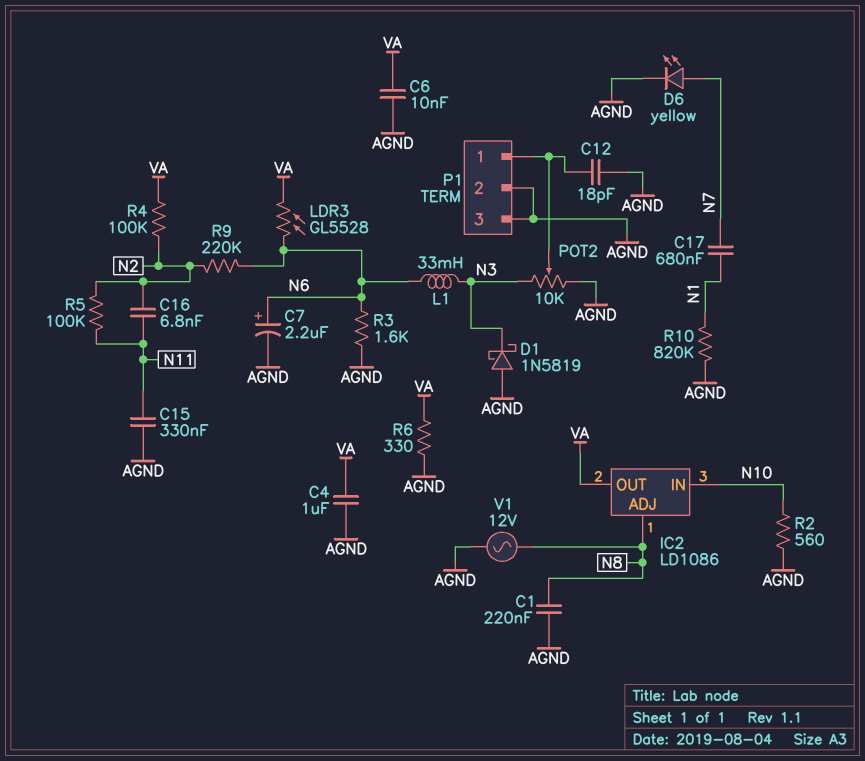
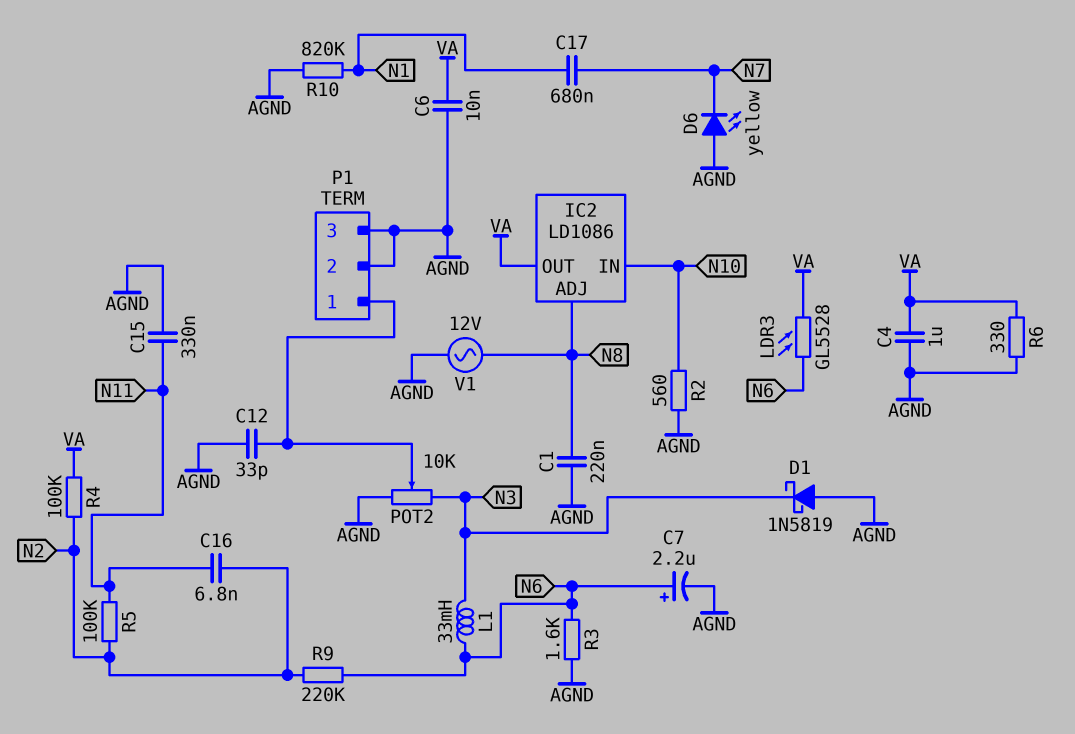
C12: 18pF (AGND, P1/1) -> 33pF (AGND, P1/1)
D6: LED yellow (A N7, K AGND) -> LED yellow (A AGND, K N7)

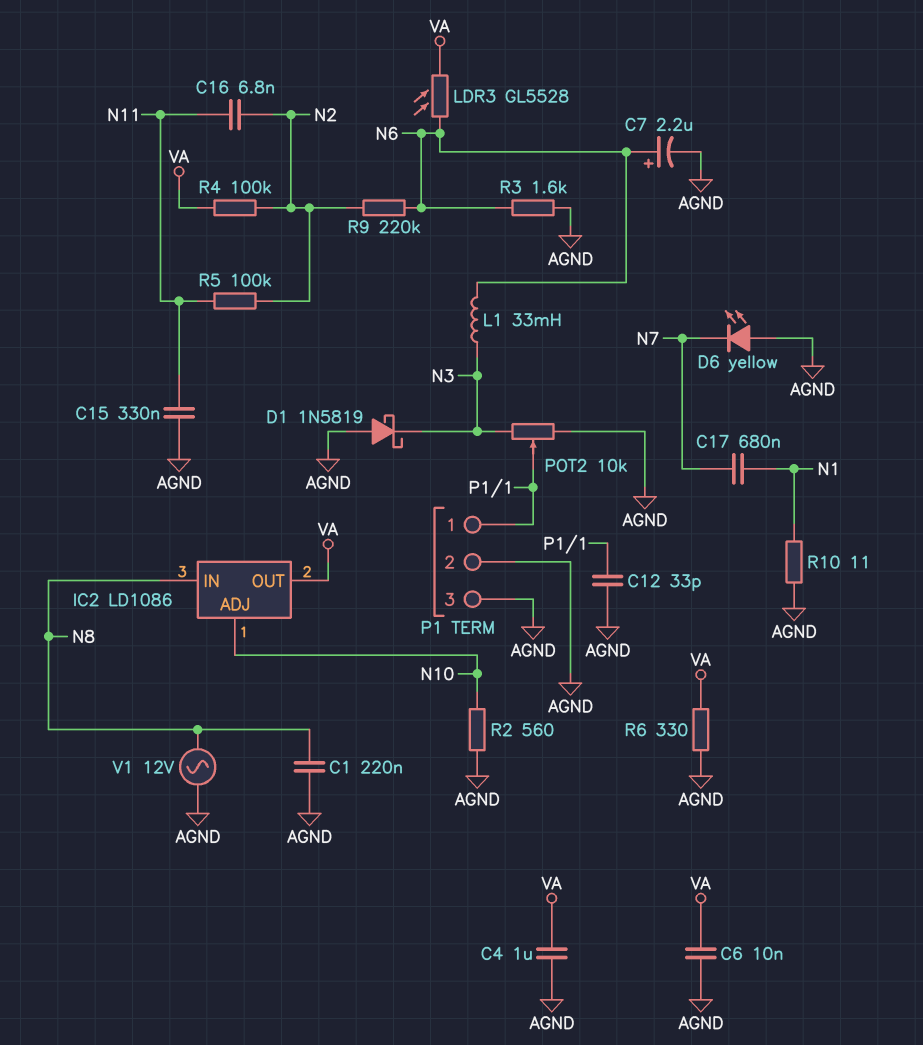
IC2 pin ADJ: N8 -> N10
IC2 pin IN: N10 -> N8
R10: 820k (AGND, N1) -> 11 (AGND, N1)

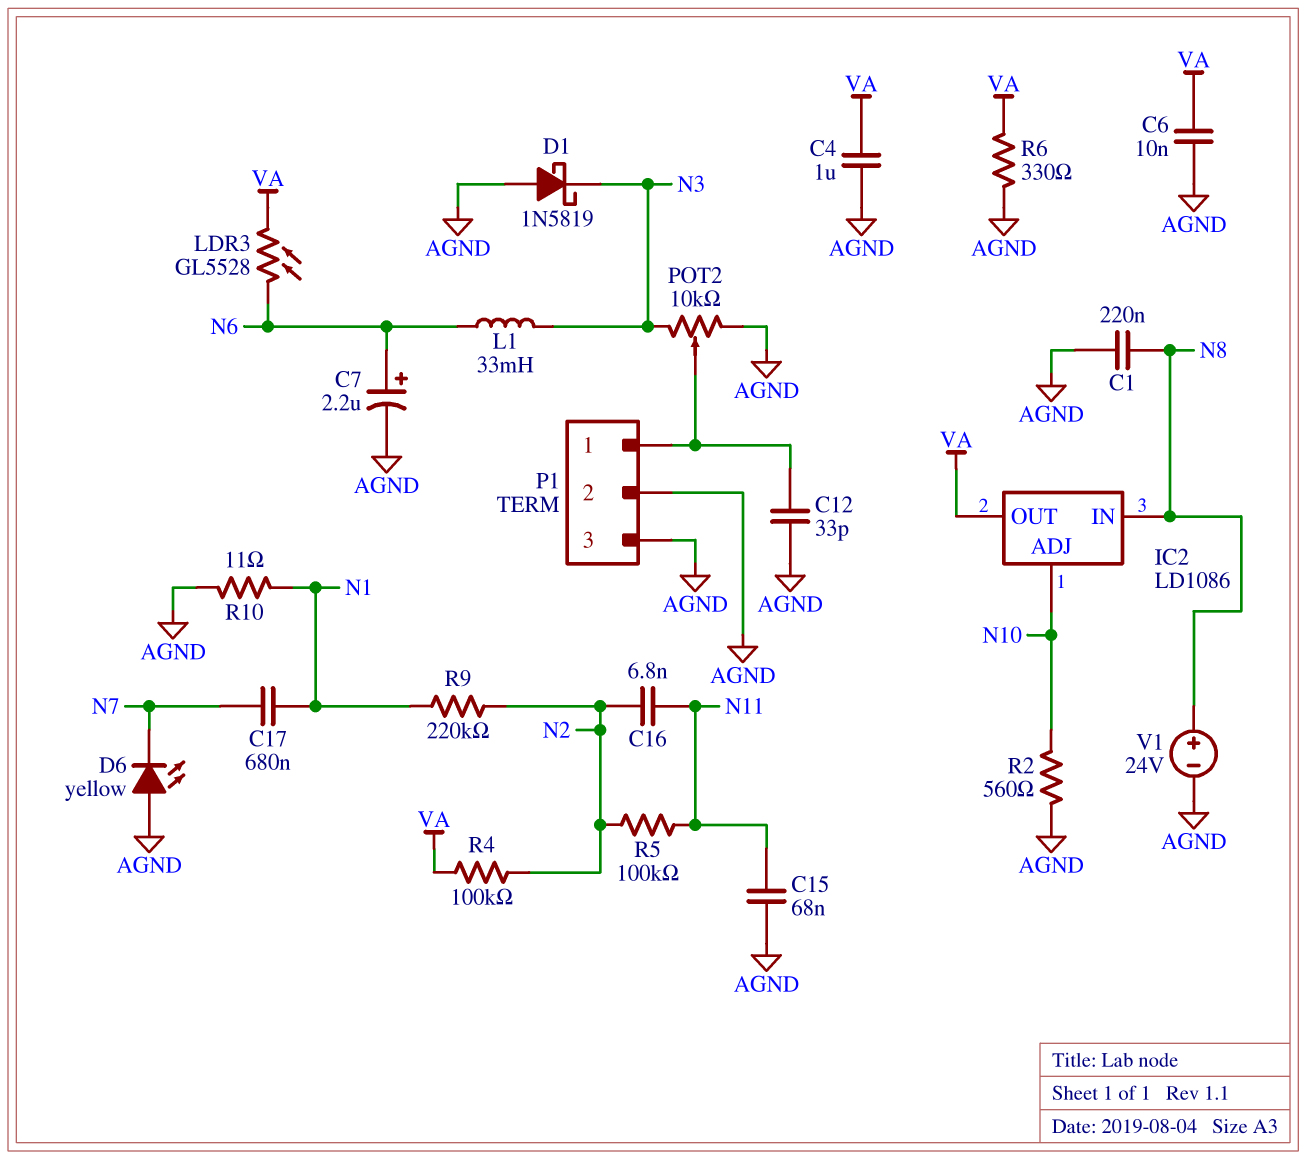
C15: 330nF (AGND, N11) -> 68nF (AGND, N11)
R3: 1.6k (AGND, N6) -> none
R9: 220k (N2, N6) -> 220k (N1, N2)
V1: AC 12V (AGND, N8) -> 24V (plus N8, minus AGND)

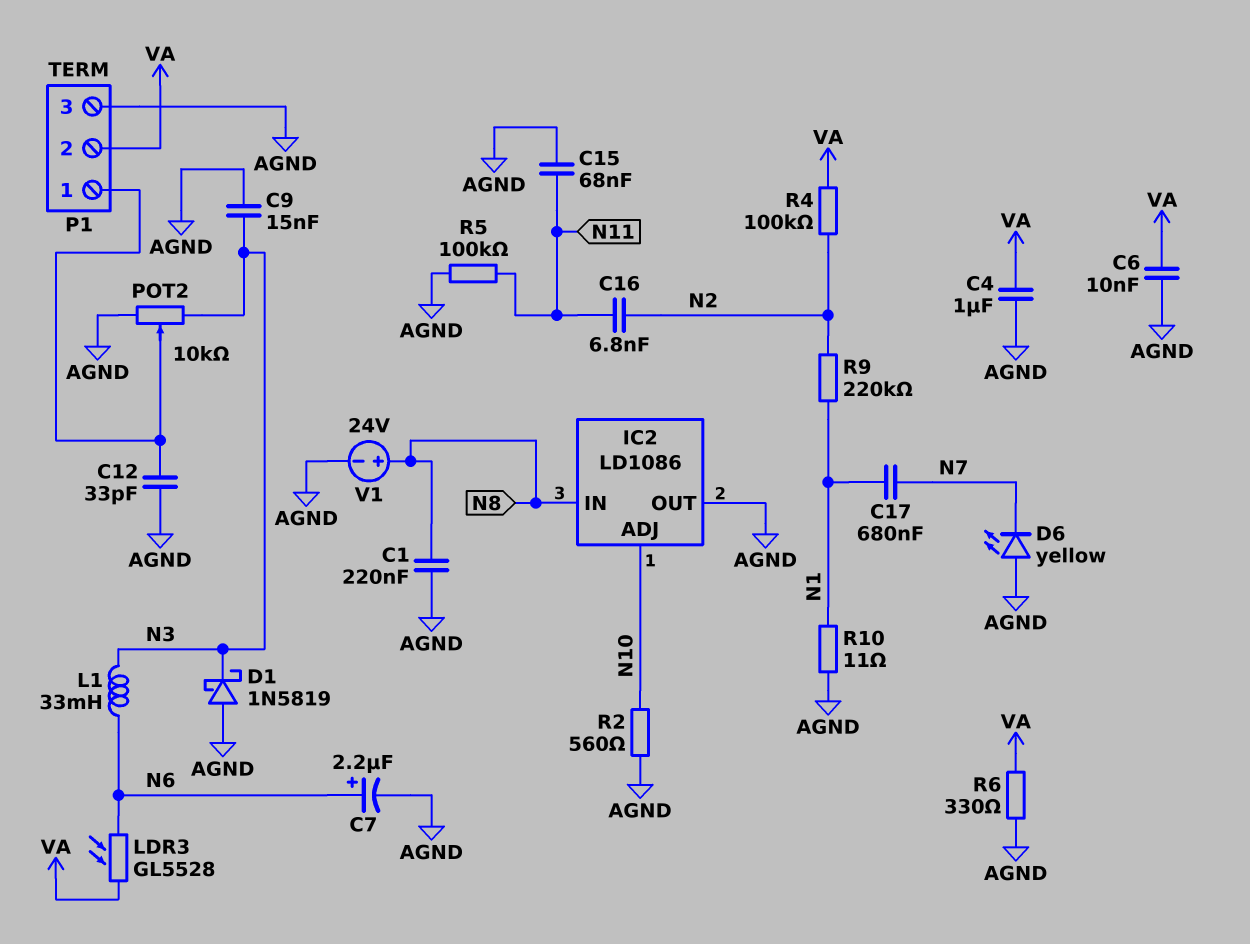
C9: none -> 15nF (AGND, N3)
IC2 pin OUT: VA -> AGND
P1 pin 2: AGND -> VA
R5: 100k (N2, N11) -> 100k (AGND, N11)

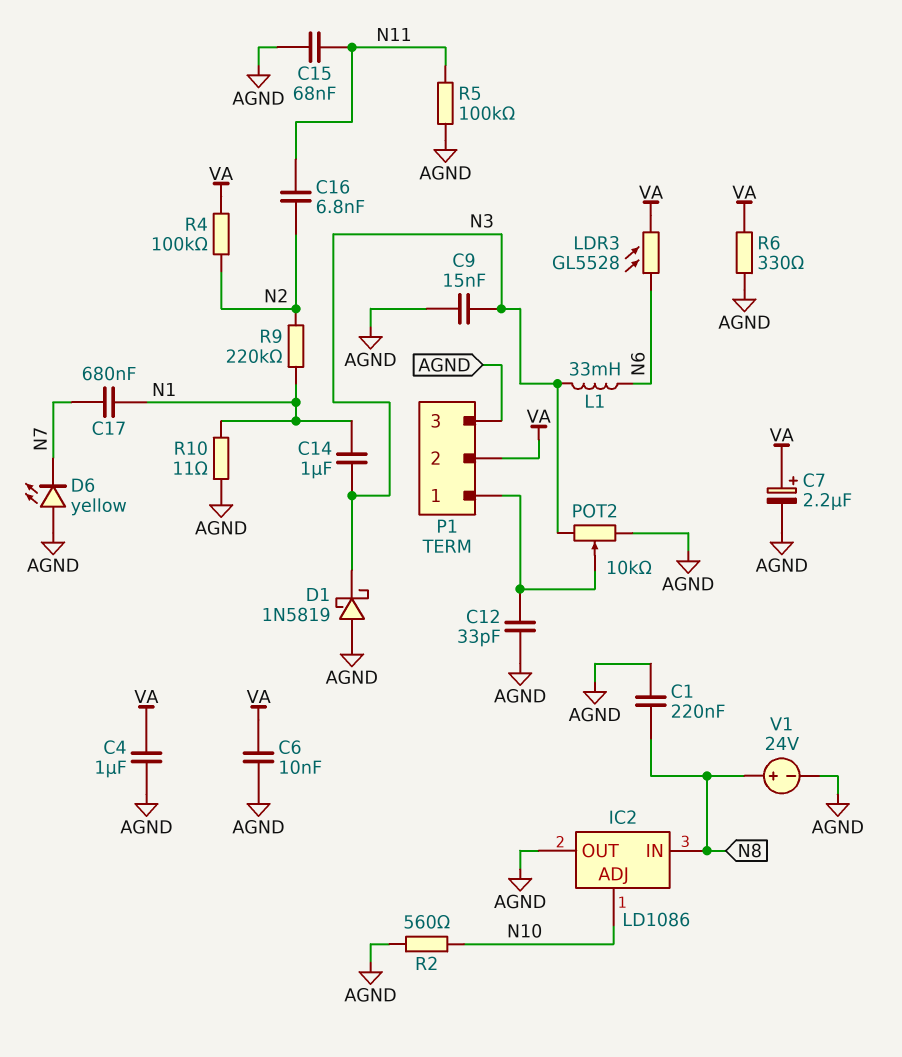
C7: 2.2uF (plus N6, minus AGND) -> 2.2uF (plus VA, minus AGND)
C14: none -> 1uF (N1, N3)

